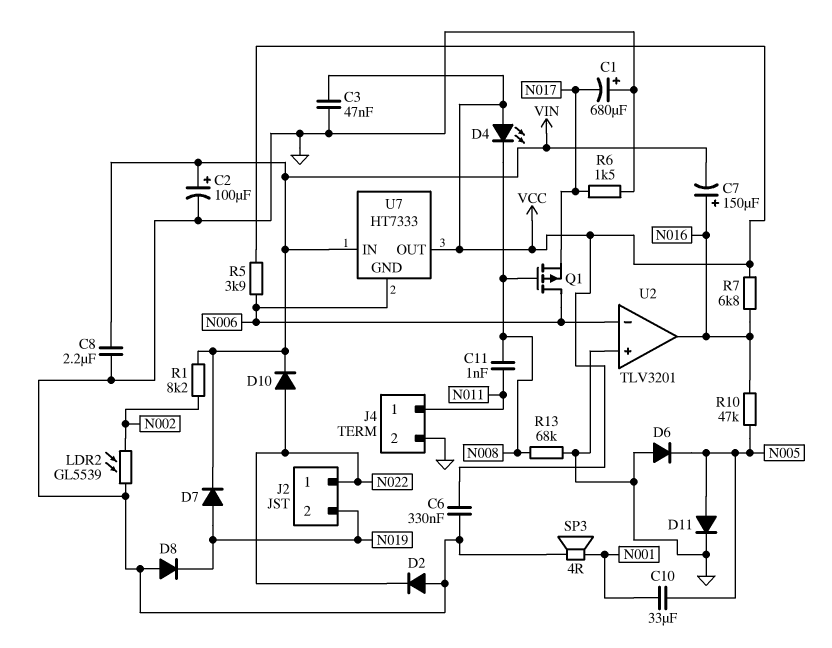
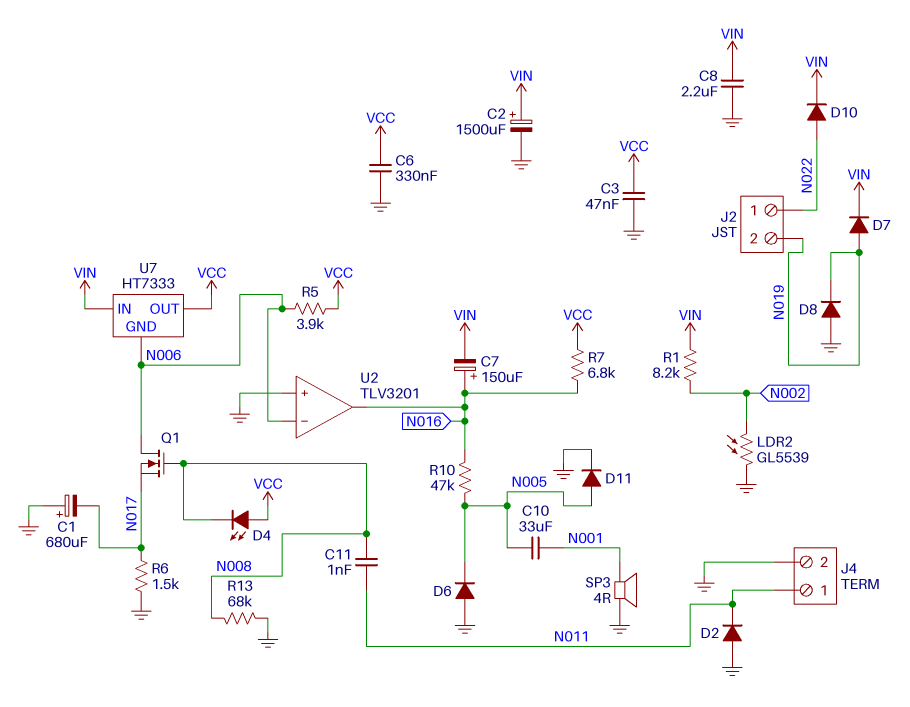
C2: 100uF (plus VIN, minus GND) -> 1500uF (plus VIN, minus GND)
D2: diode (A GND, K N022) -> diode (A GND, K N011)
Q1: PMOS (G N008, D N006, S N017) -> NMOS (G N008, D N006, S N017)

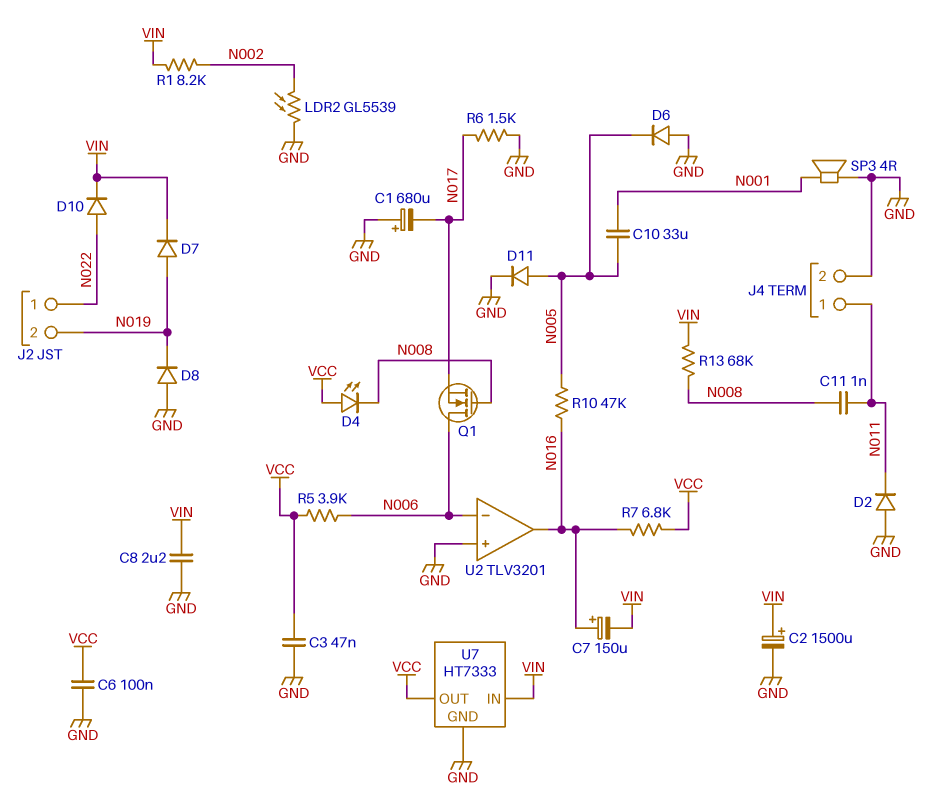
C6: 330nF (GND, VCC) -> 100nF (GND, VCC)
R13: 68k (GND, N008) -> 68k (N008, VIN)
U7 pin GND: N006 -> GND

